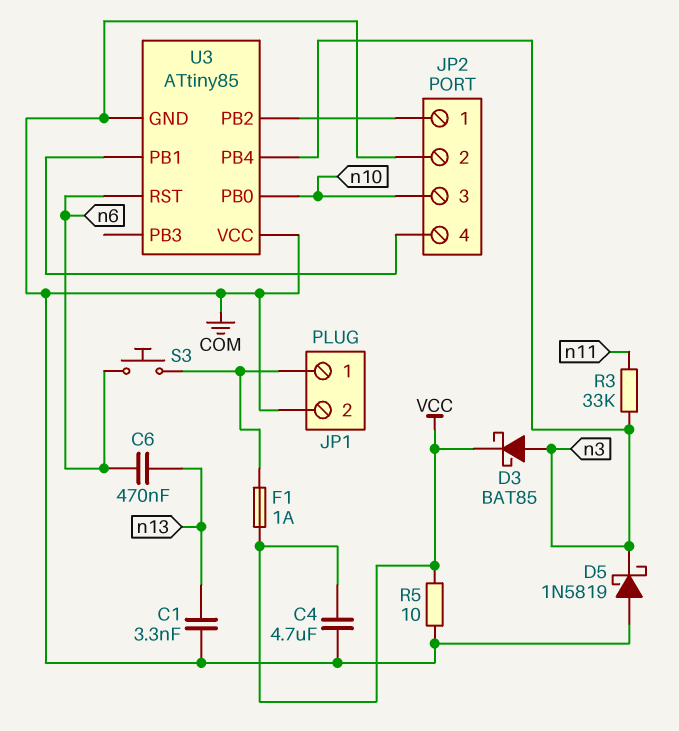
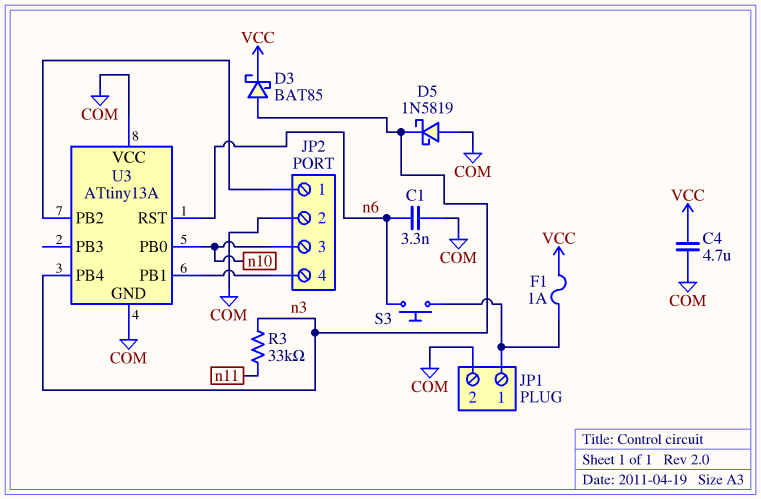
C1: 3.3nF (COM, n13) -> 3.3nF (COM, n6)
C6: 470nF (n6, n13) -> none
R5: 10 (COM, VCC) -> none
U3: ATtiny85 -> ATtiny13A

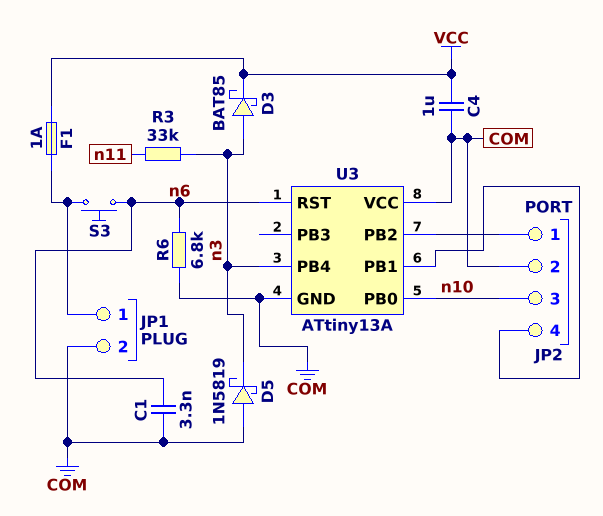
C4: 4.7uF (COM, VCC) -> 1uF (COM, VCC)
R6: none -> 6.8k (COM, n6)

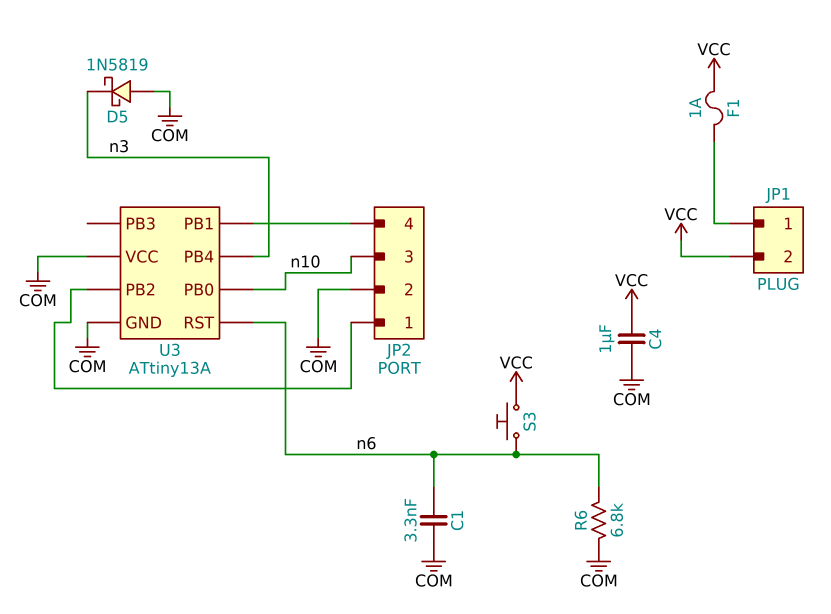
D3: schottky BAT85 (A n3, K VCC) -> none
JP1 pin 2: COM -> VCC
R3: 33k (n3, n11) -> none
S3: button (JP1/1, n6) -> button (VCC, n6)

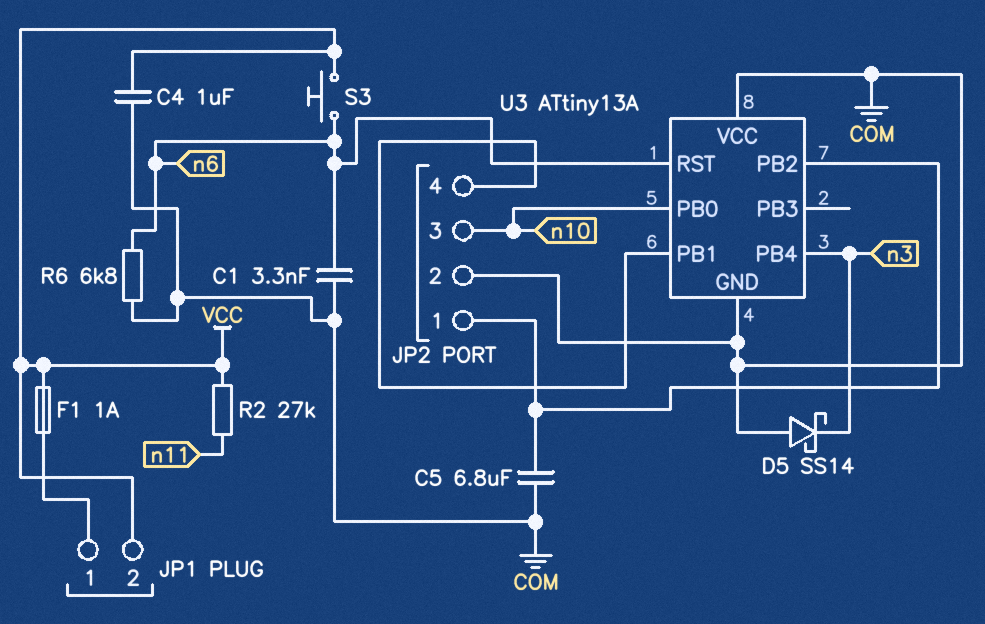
C5: none -> 6.8uF (COM, JP2/1)
D5: schottky 1N5819 (A COM, K n3) -> schottky SS14 (A COM, K n3)
R2: none -> 27k (VCC, n11)

